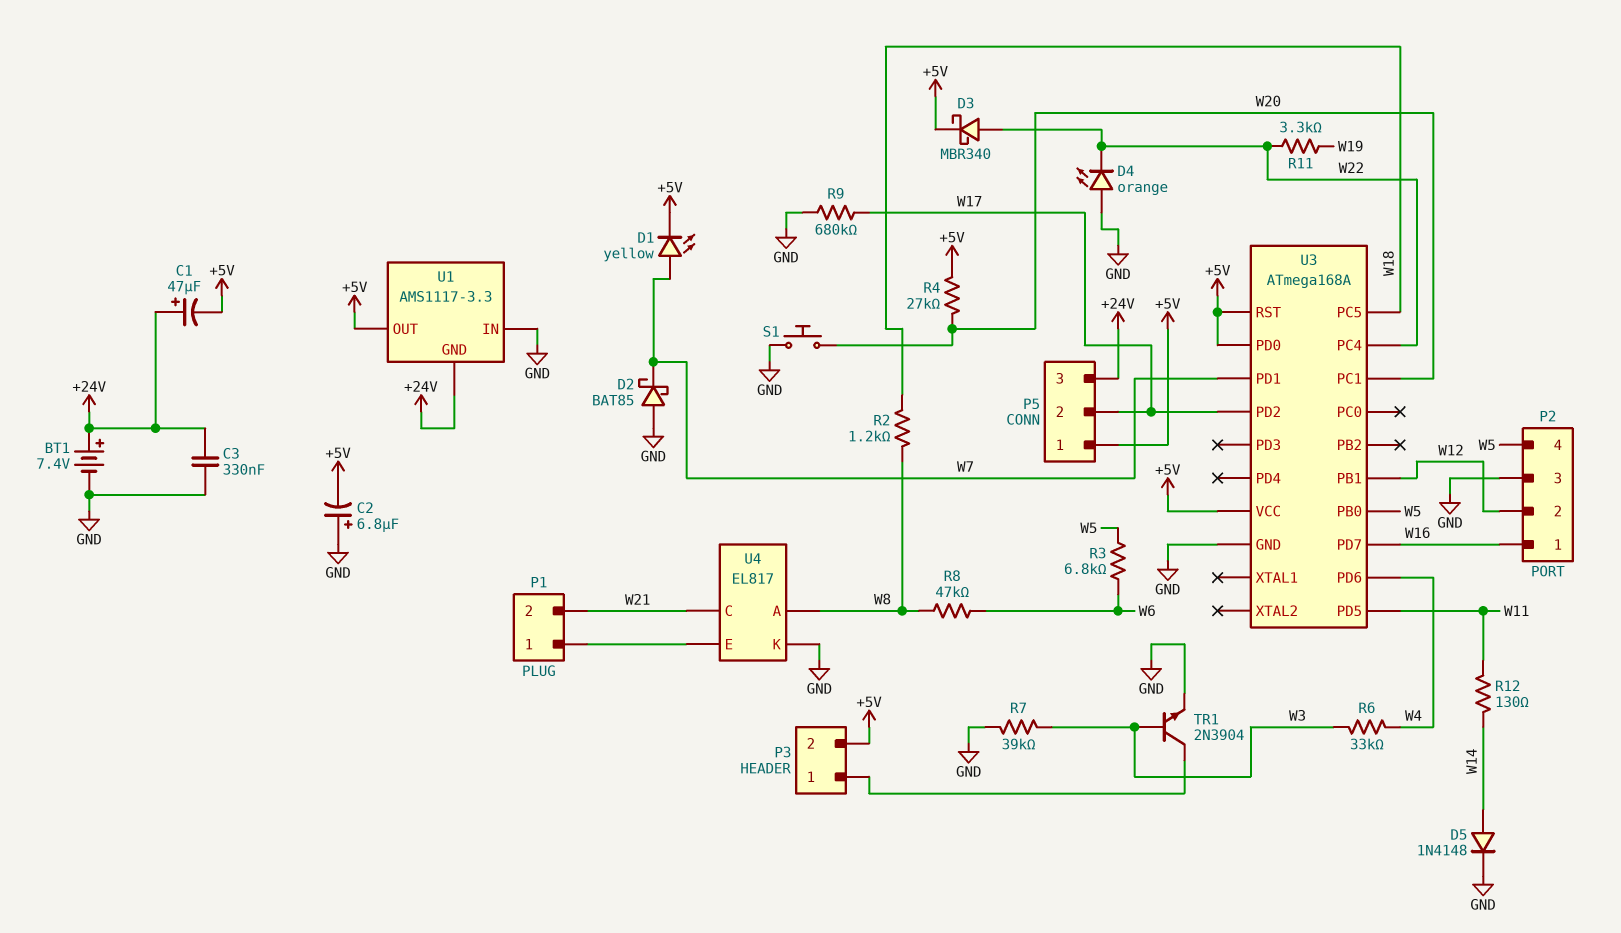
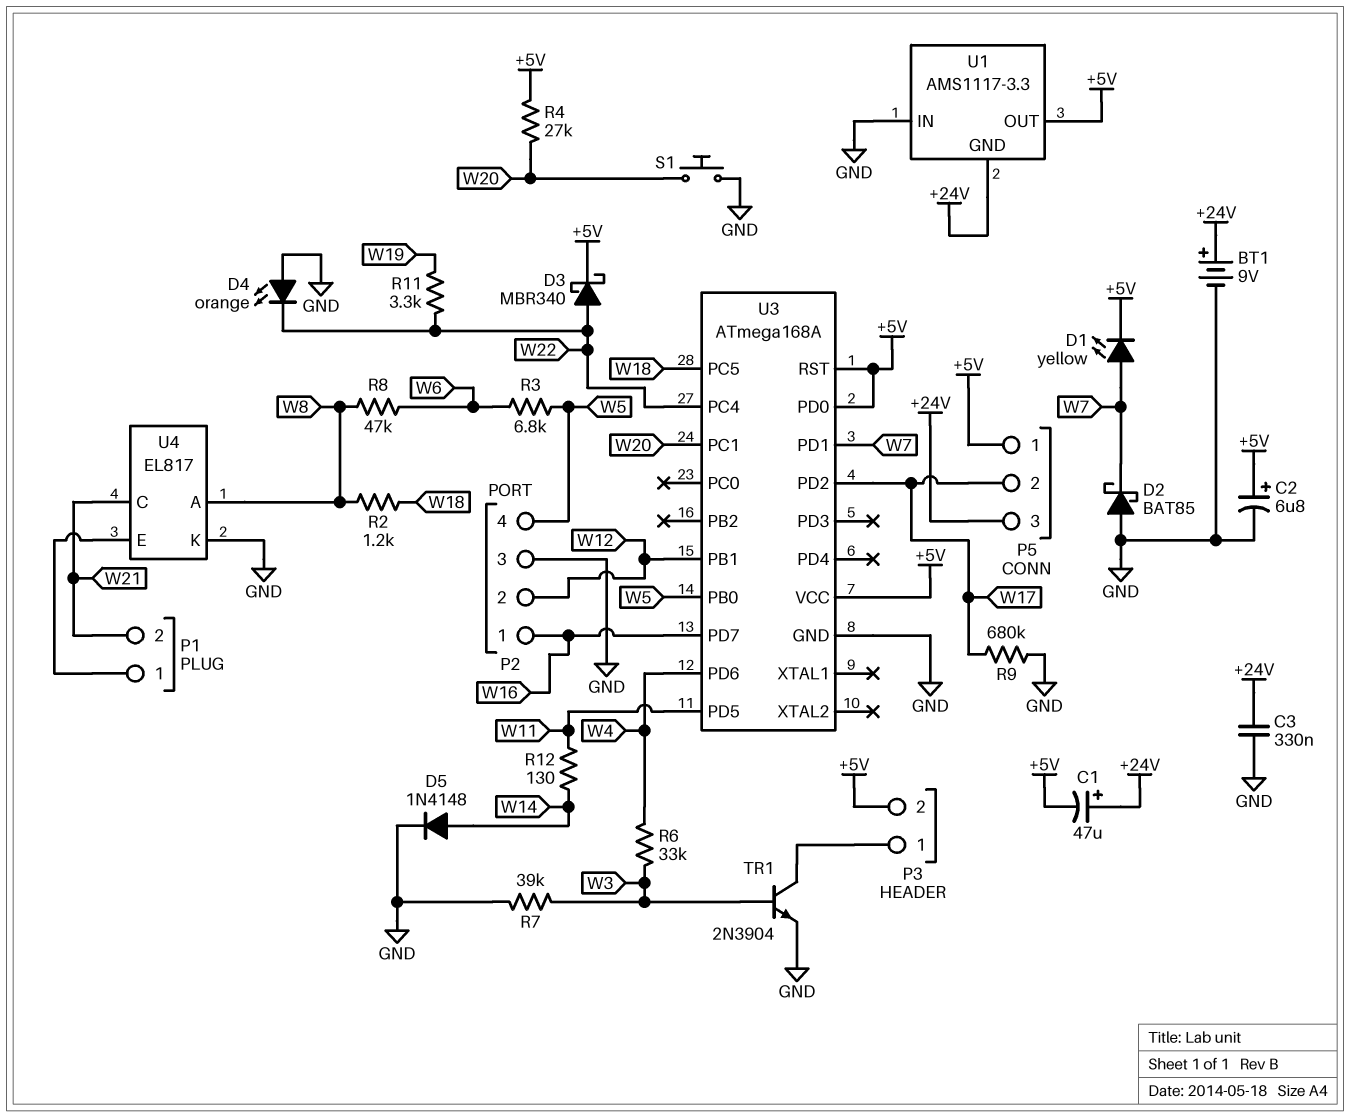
BT1: 7.4V (plus +24V, minus GND) -> 9V (plus +24V, minus GND)
C2: 6.8uF (plus GND, minus +5V) -> 6.8uF (plus +5V, minus GND)

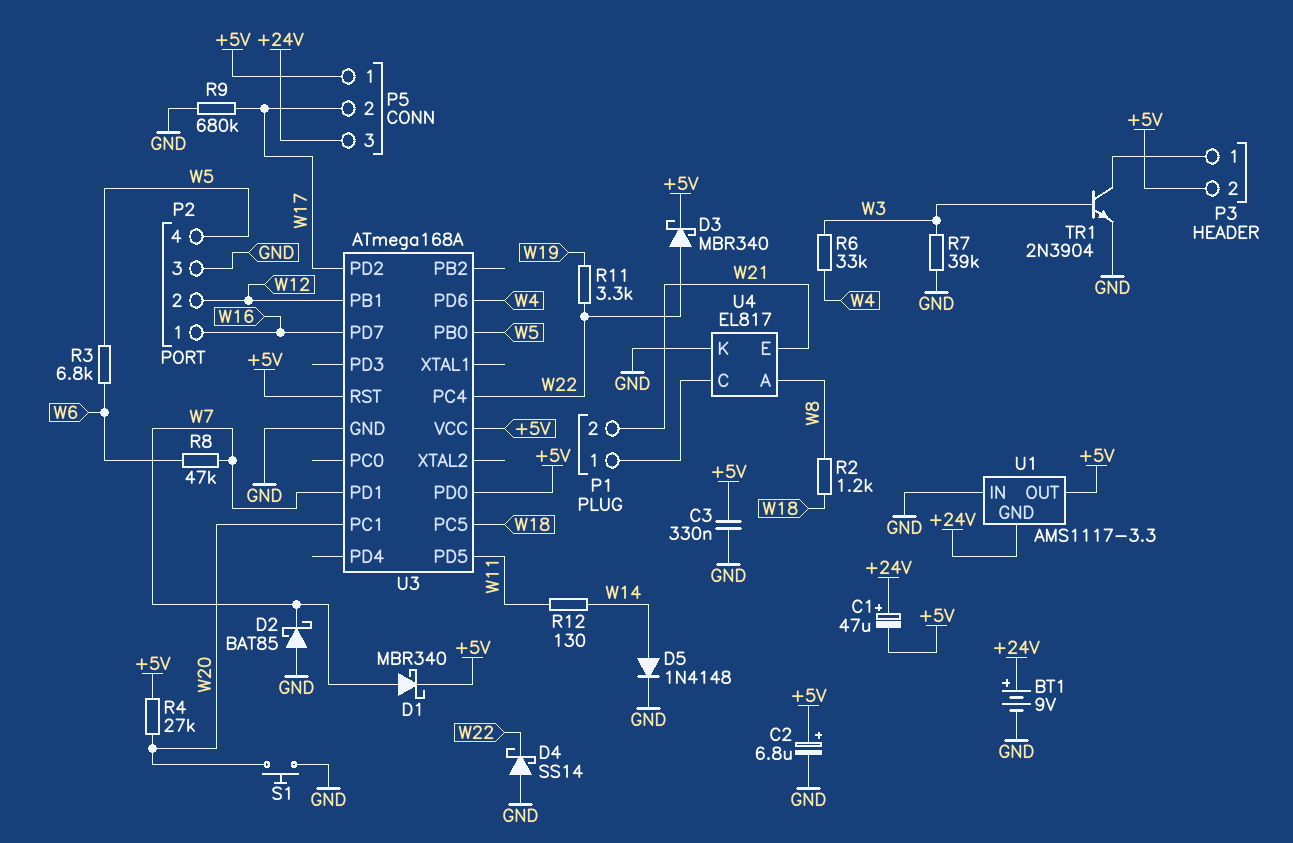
C3: 330nF (+24V, GND) -> 330nF (+5V, GND)
D1: LED yellow (A W7, K +5V) -> schottky MBR340 (A W7, K +5V)
D4: LED orange (A GND, K W22) -> schottky SS14 (A GND, K W22)
R8: 47k (W6, W8) -> 47k (W6, W7)
U4 pin C: W21 -> P1/1
U4 pin E: P1/1 -> W21

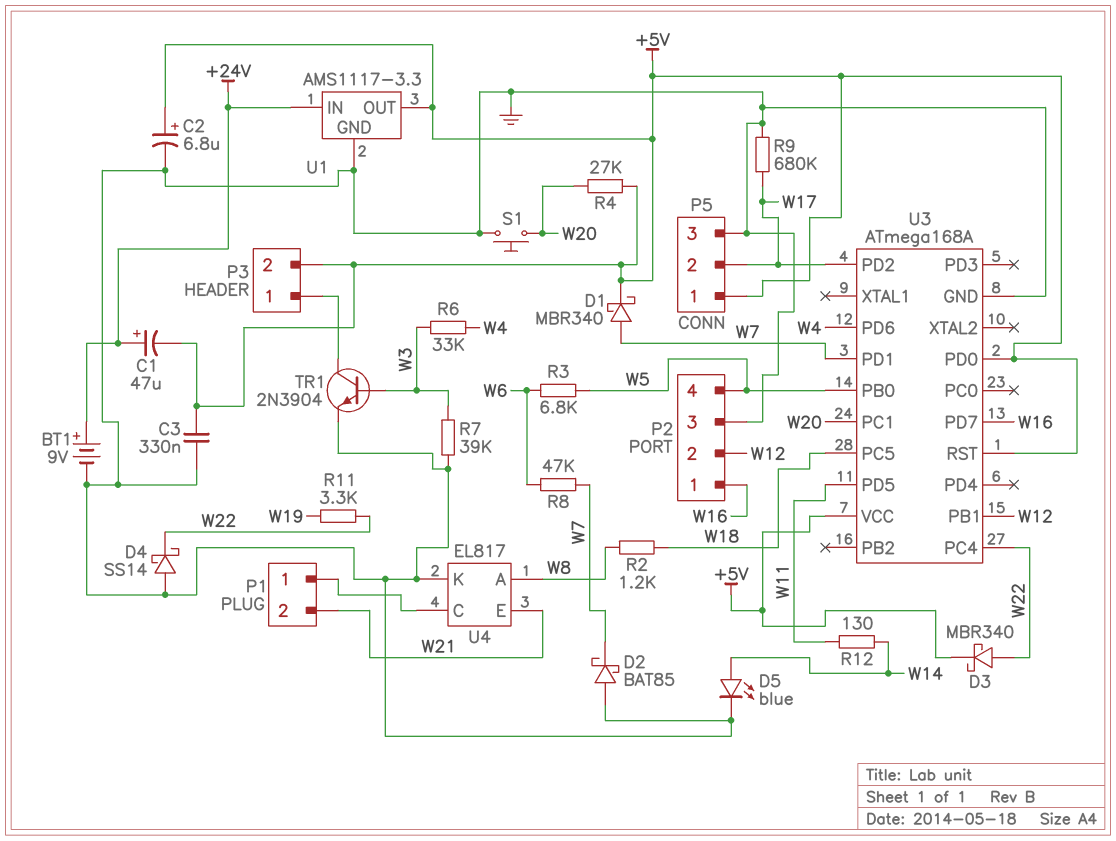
D5: diode 1N4148 (A W14, K GND) -> LED blue (A W14, K GND)
P5 pin 3: +24V -> GND
U1 pin GND: +24V -> GND
U1 pin IN: GND -> +24V

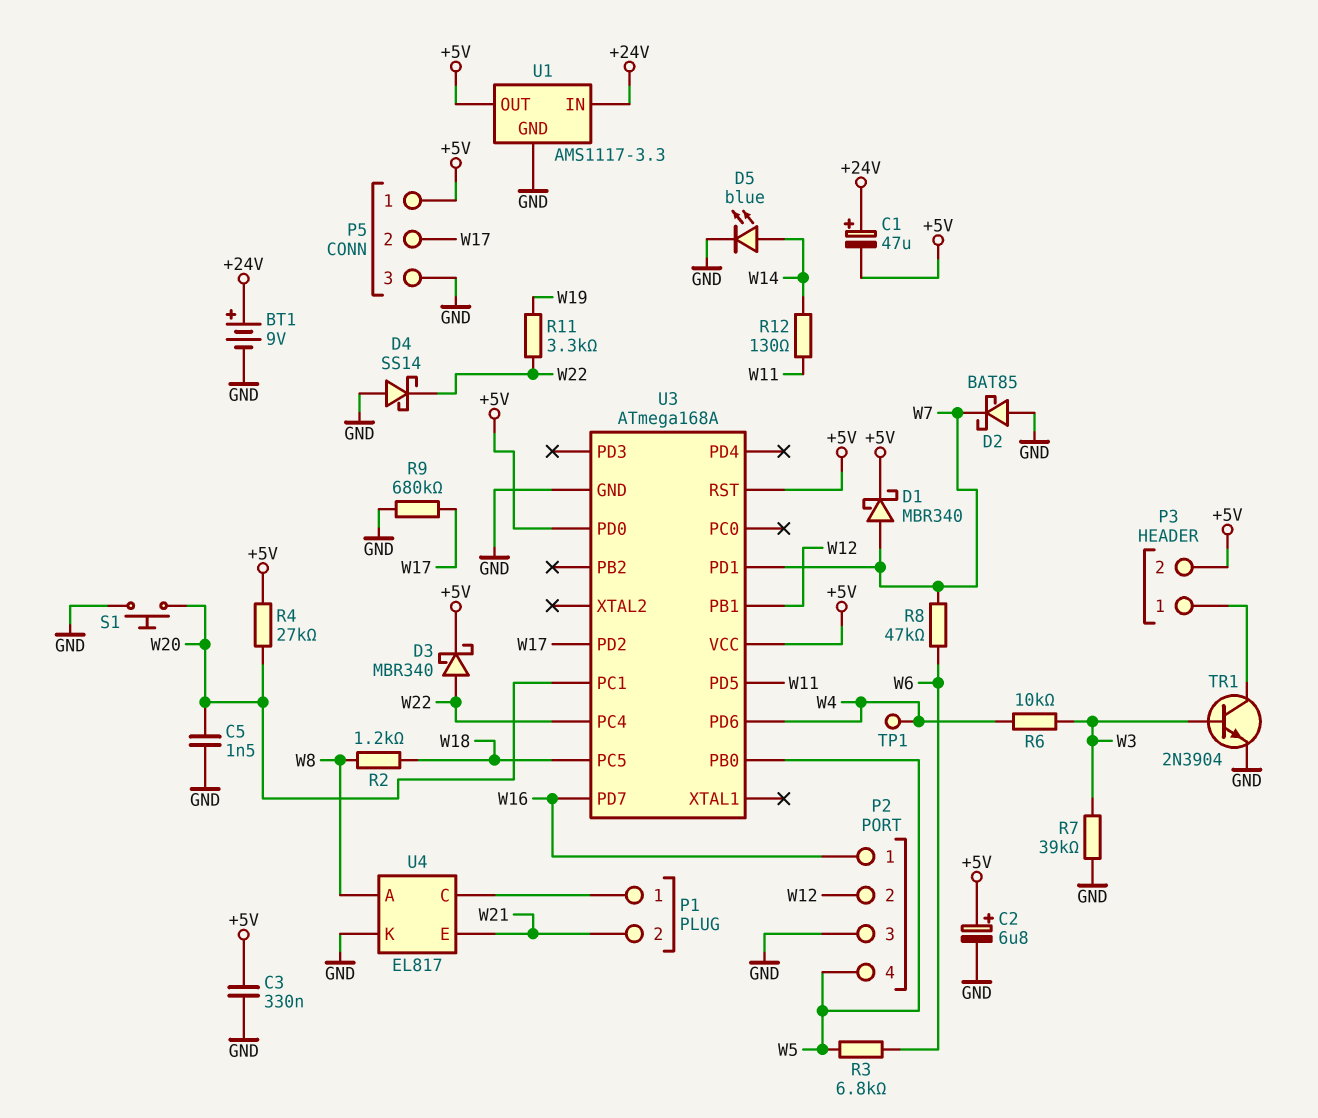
C5: none -> 1.5nF (GND, W20)
R6: 33k (W3, W4) -> 10k (W3, W4)
TP1: none -> test point (W4)

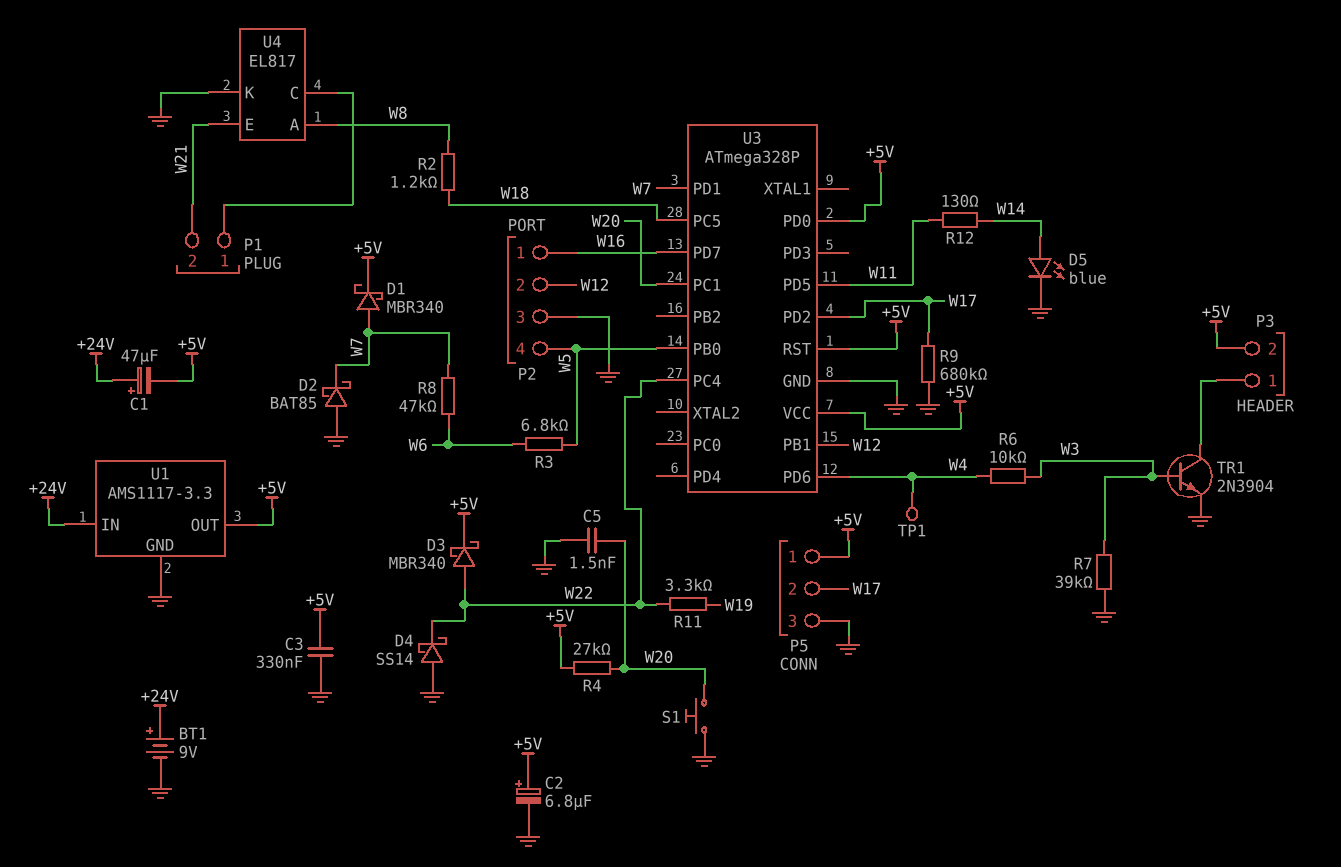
U3: ATmega168A -> ATmega328P

